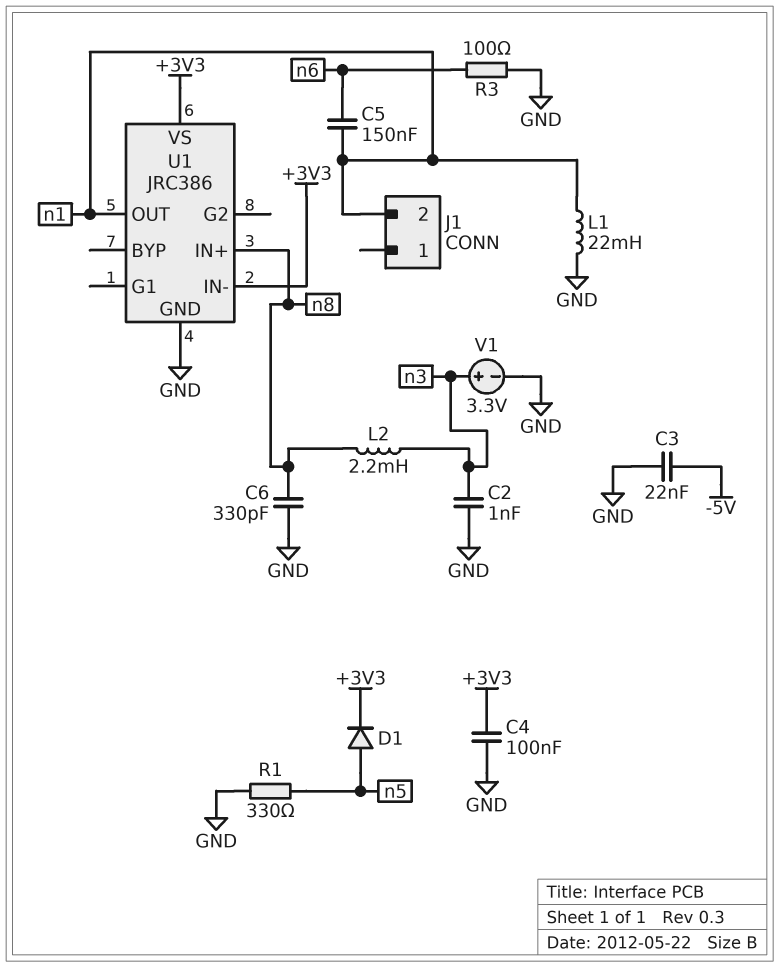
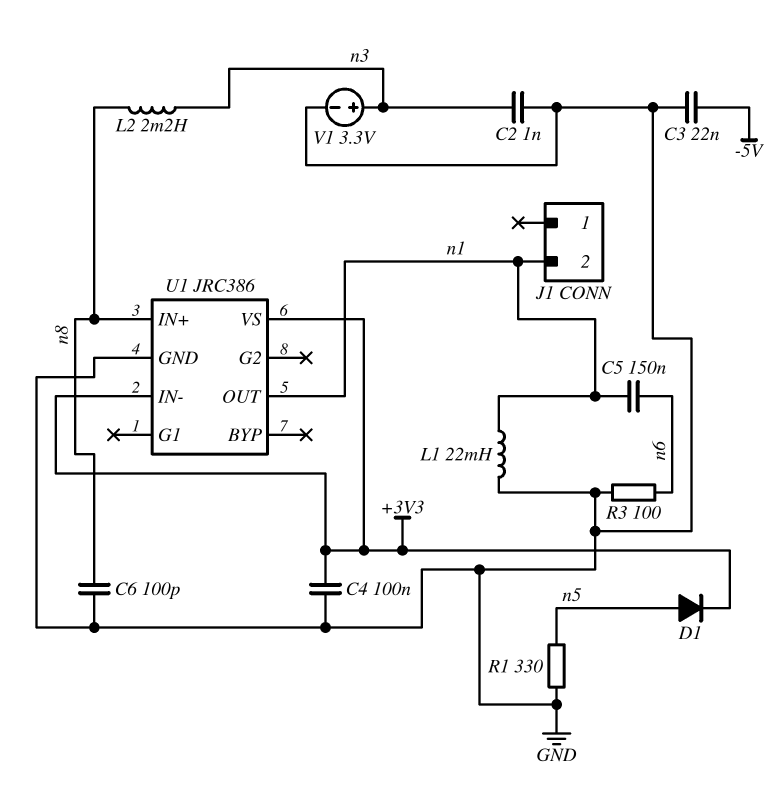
C6: 330pF (GND, n8) -> 100pF (GND, n8)

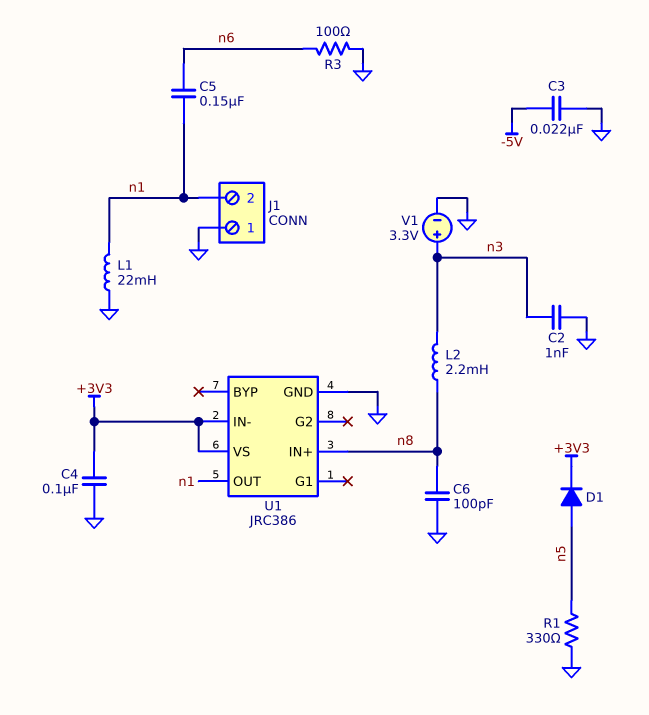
J1 pin 1: none -> GND

